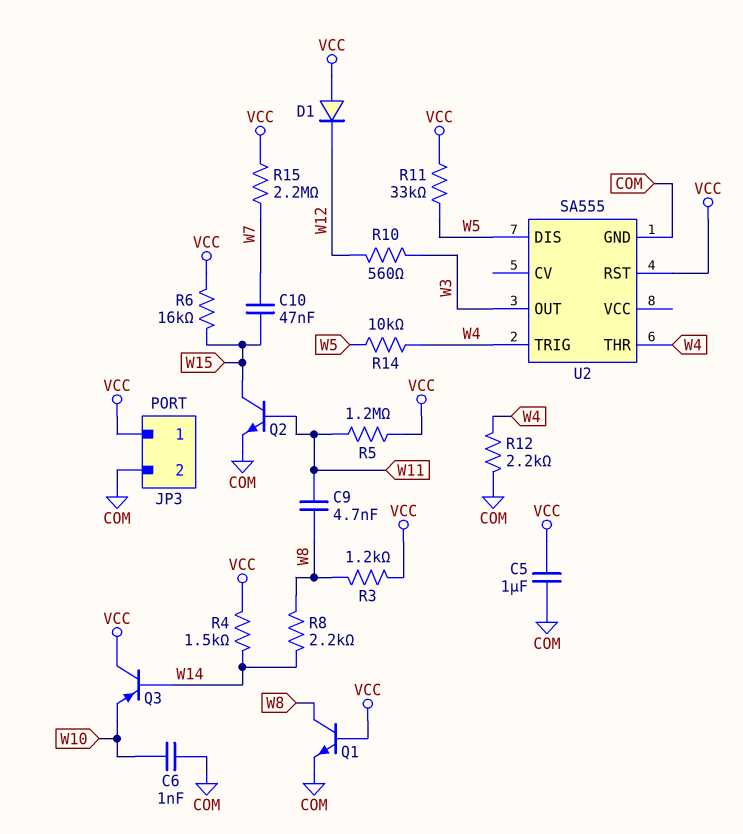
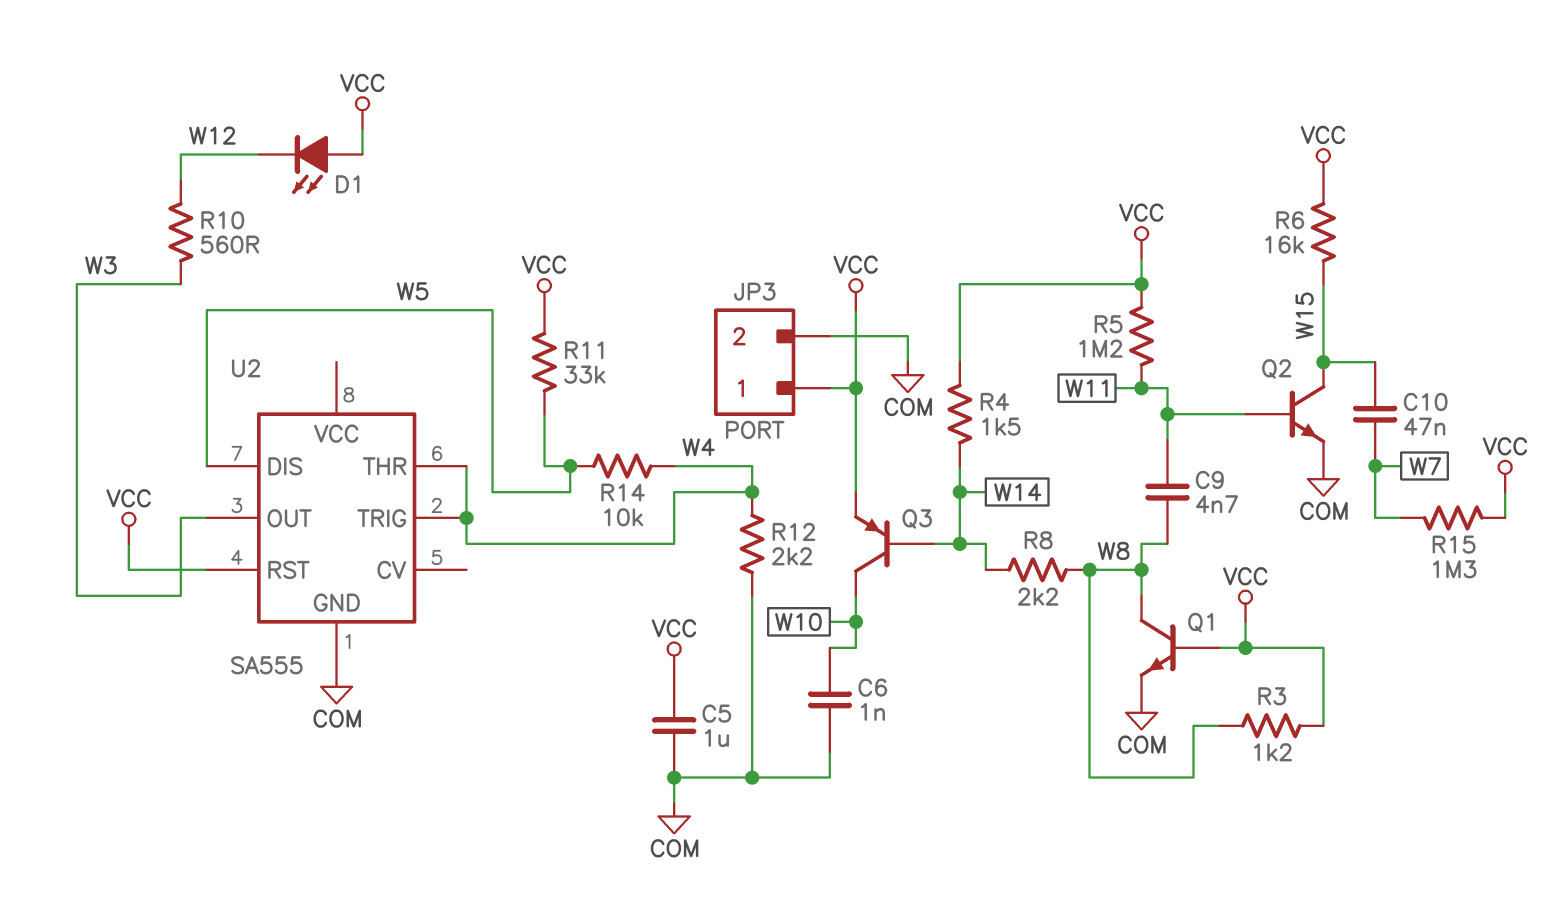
D1: diode (A VCC, K W12) -> LED (A VCC, K W12)
Q3: PNP (B W14, C VCC, E W10) -> PNP (B W14, C W10, E VCC)
R15: 2.2M (VCC, W7) -> 1.3M (VCC, W7)

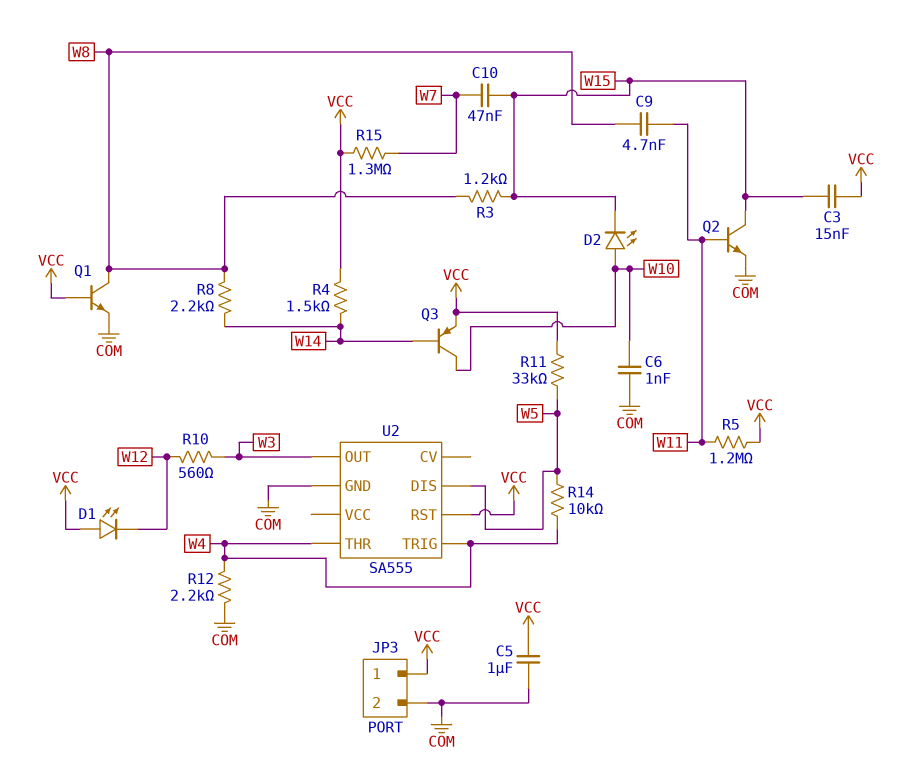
C3: none -> 15nF (VCC, W15)
D2: none -> LED (A W10, K W15)
R3: 1.2k (VCC, W8) -> 1.2k (W8, W15)
R6: 16k (VCC, W15) -> none

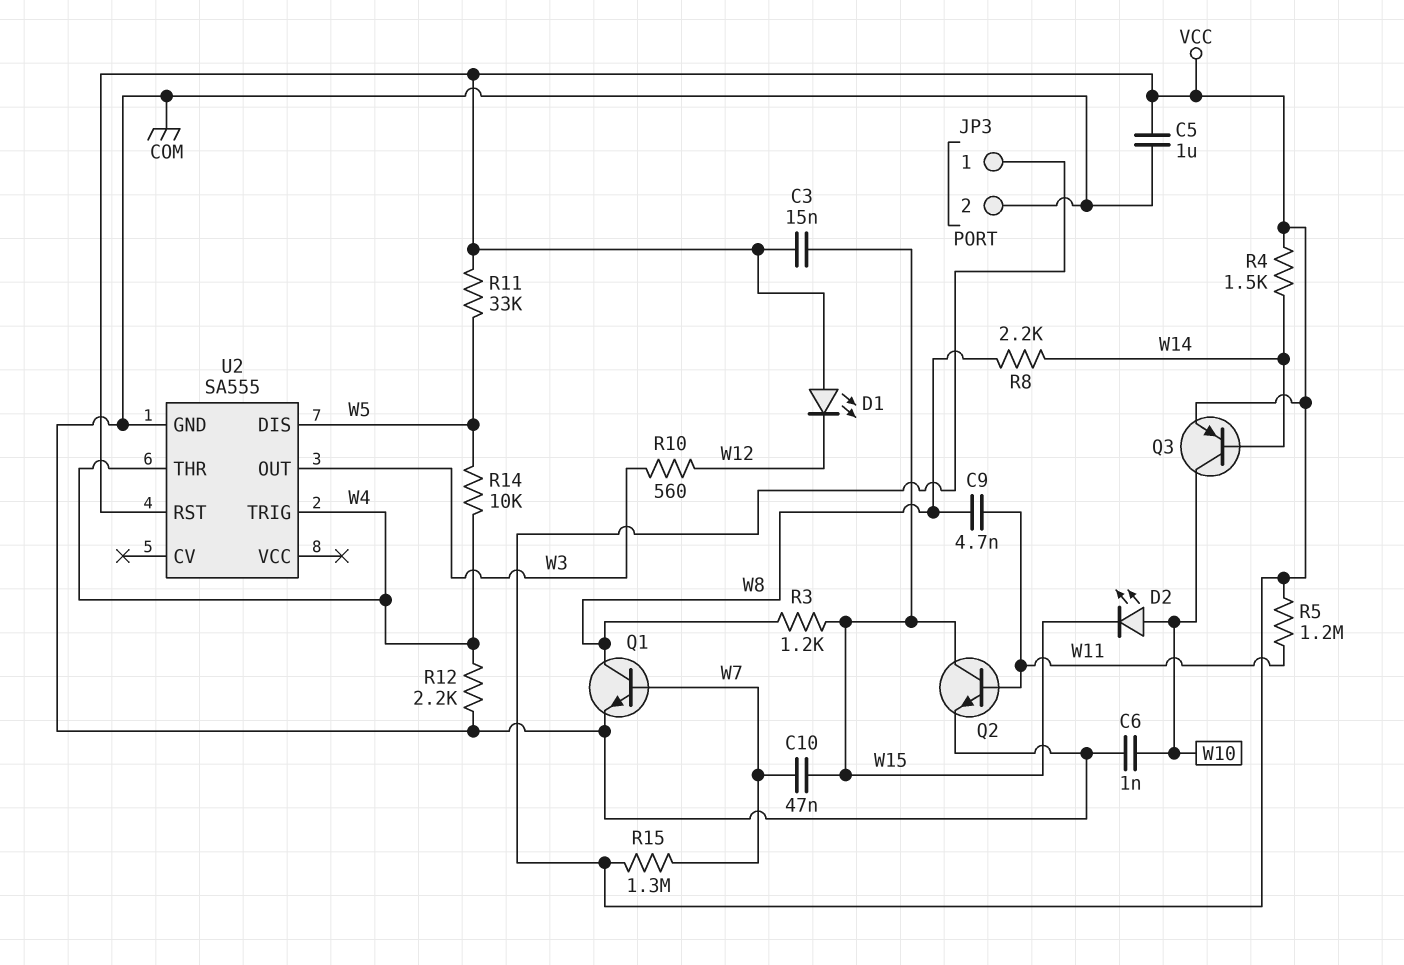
Q1: NPN (B VCC, C W8, E COM) -> NPN (B W7, C W8, E COM)

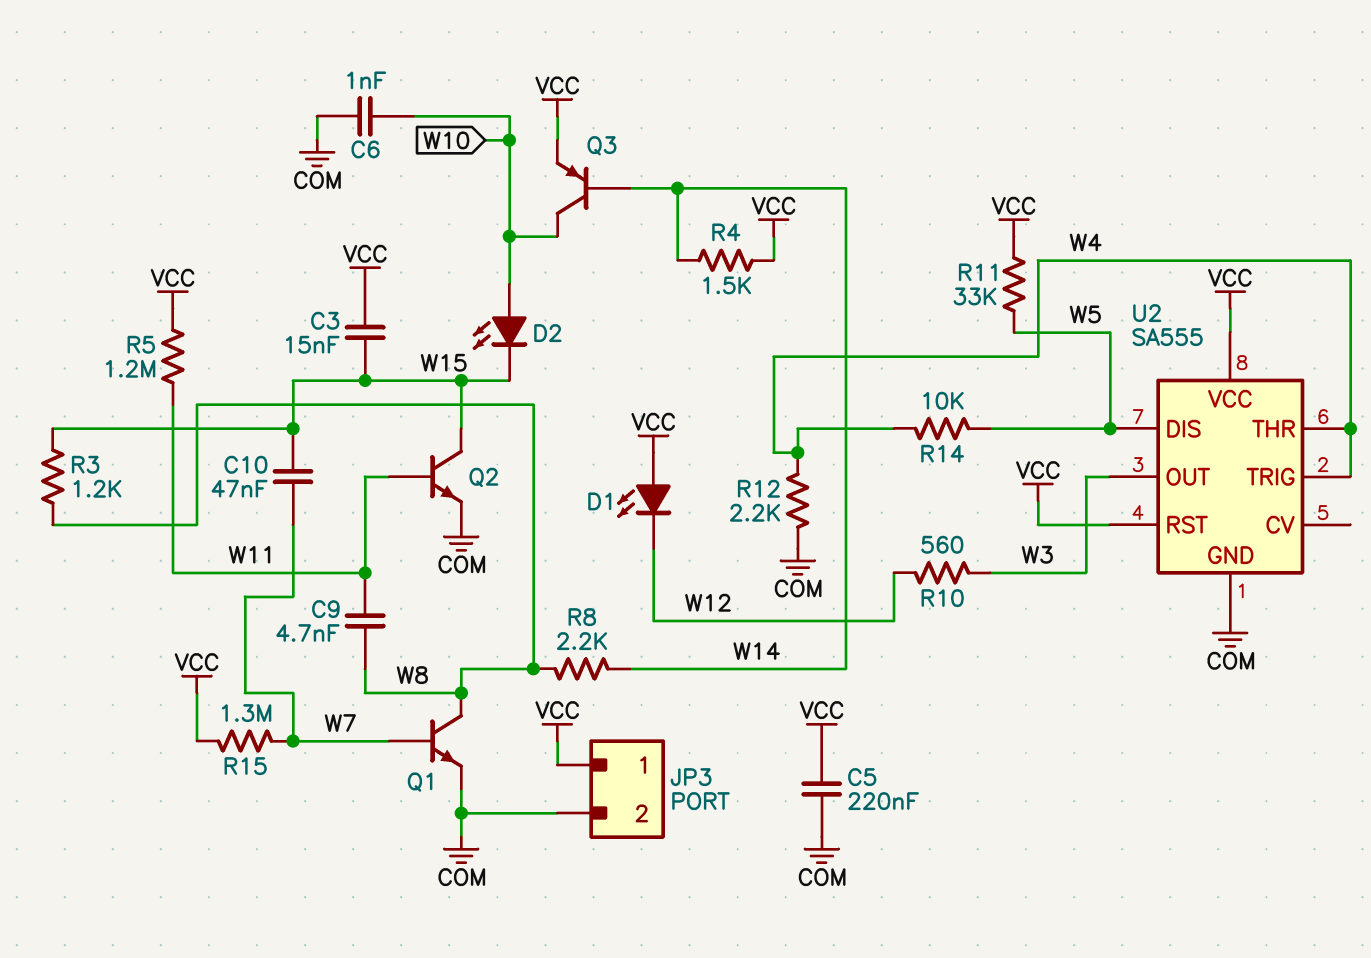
C5: 1uF (COM, VCC) -> 220nF (COM, VCC)
U2 pin VCC: none -> VCC

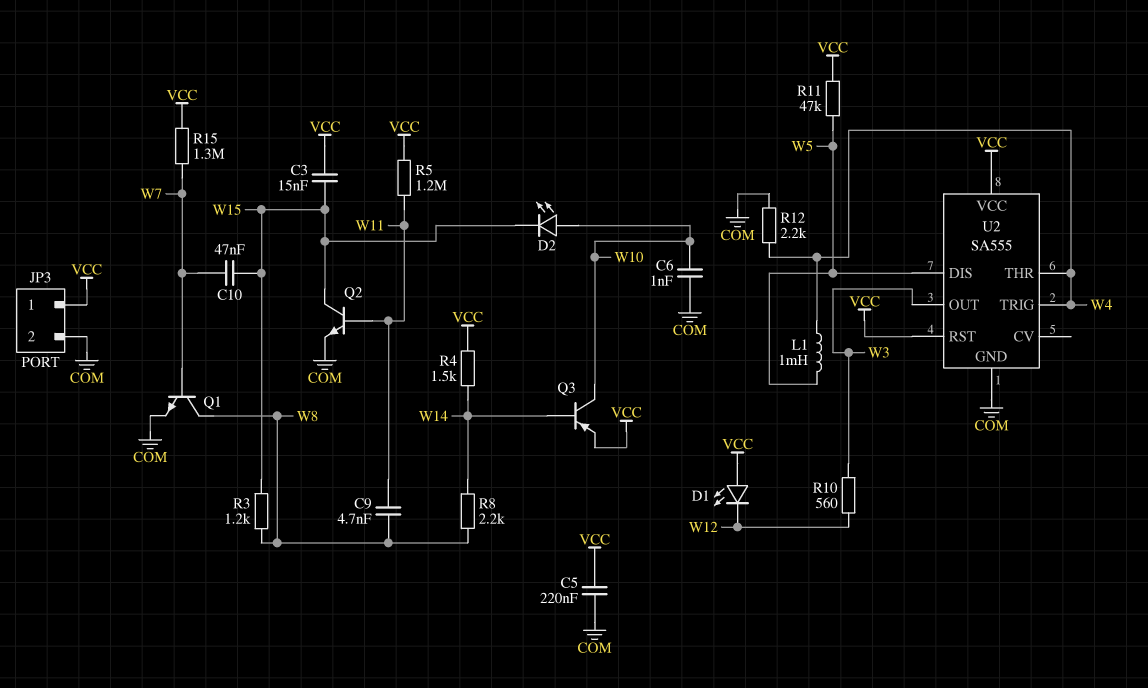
L1: none -> 1mH (W4, W5)
R11: 33k (VCC, W5) -> 47k (VCC, W5)
R14: 10k (W4, W5) -> none

